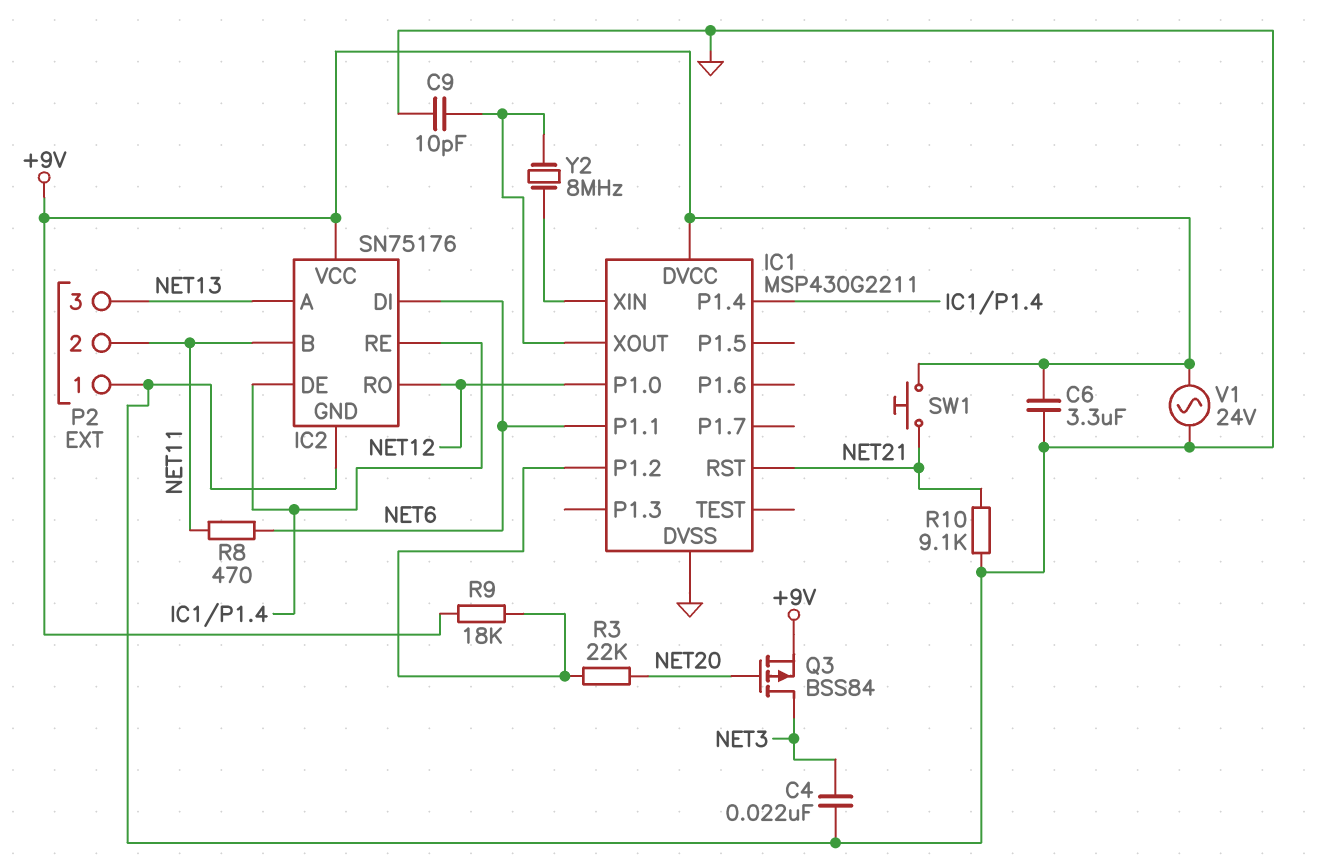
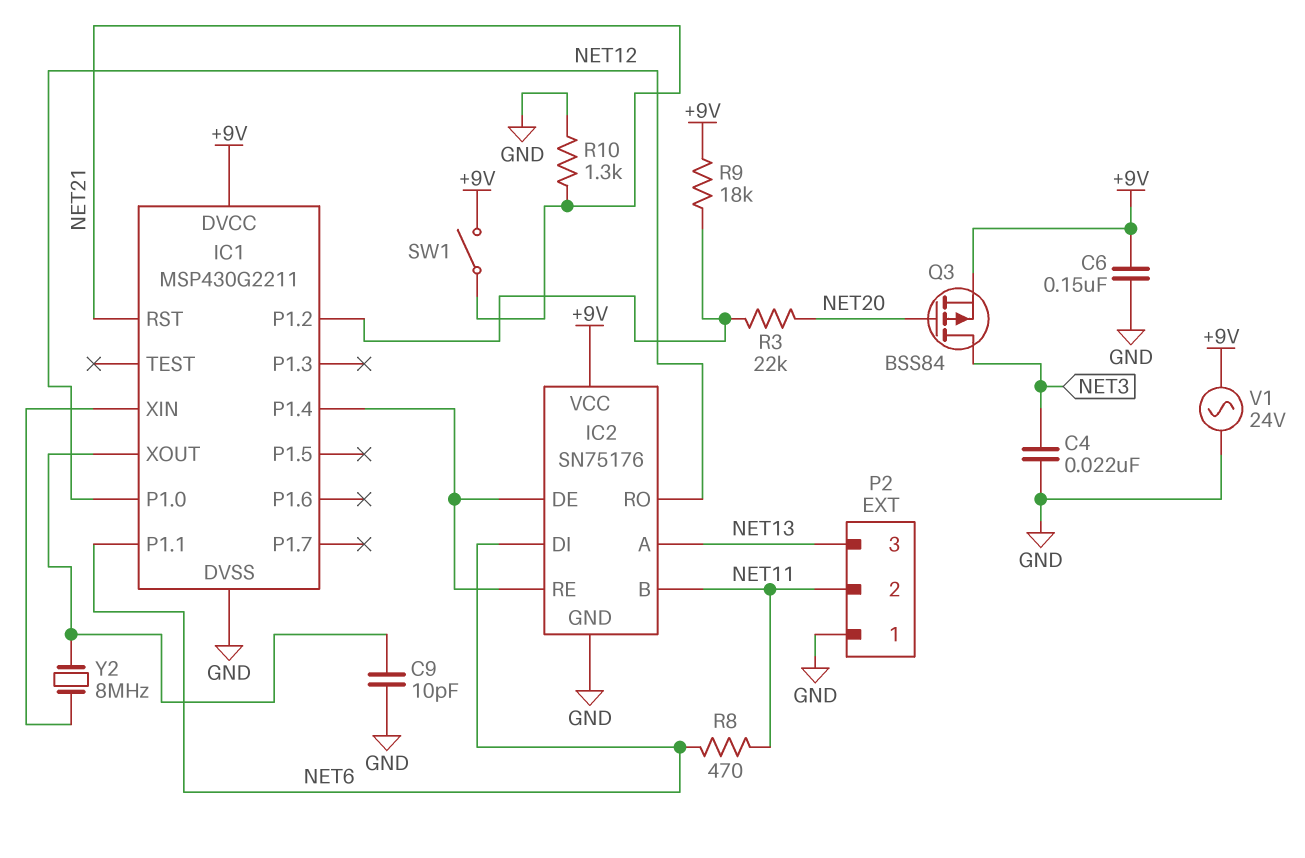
C6: 3.3uF (+9V, GND) -> 150nF (+9V, GND)
R10: 9.1k (GND, NET21) -> 1.3k (GND, NET21)
SW1: button (+9V, NET21) -> switch (+9V, NET21)

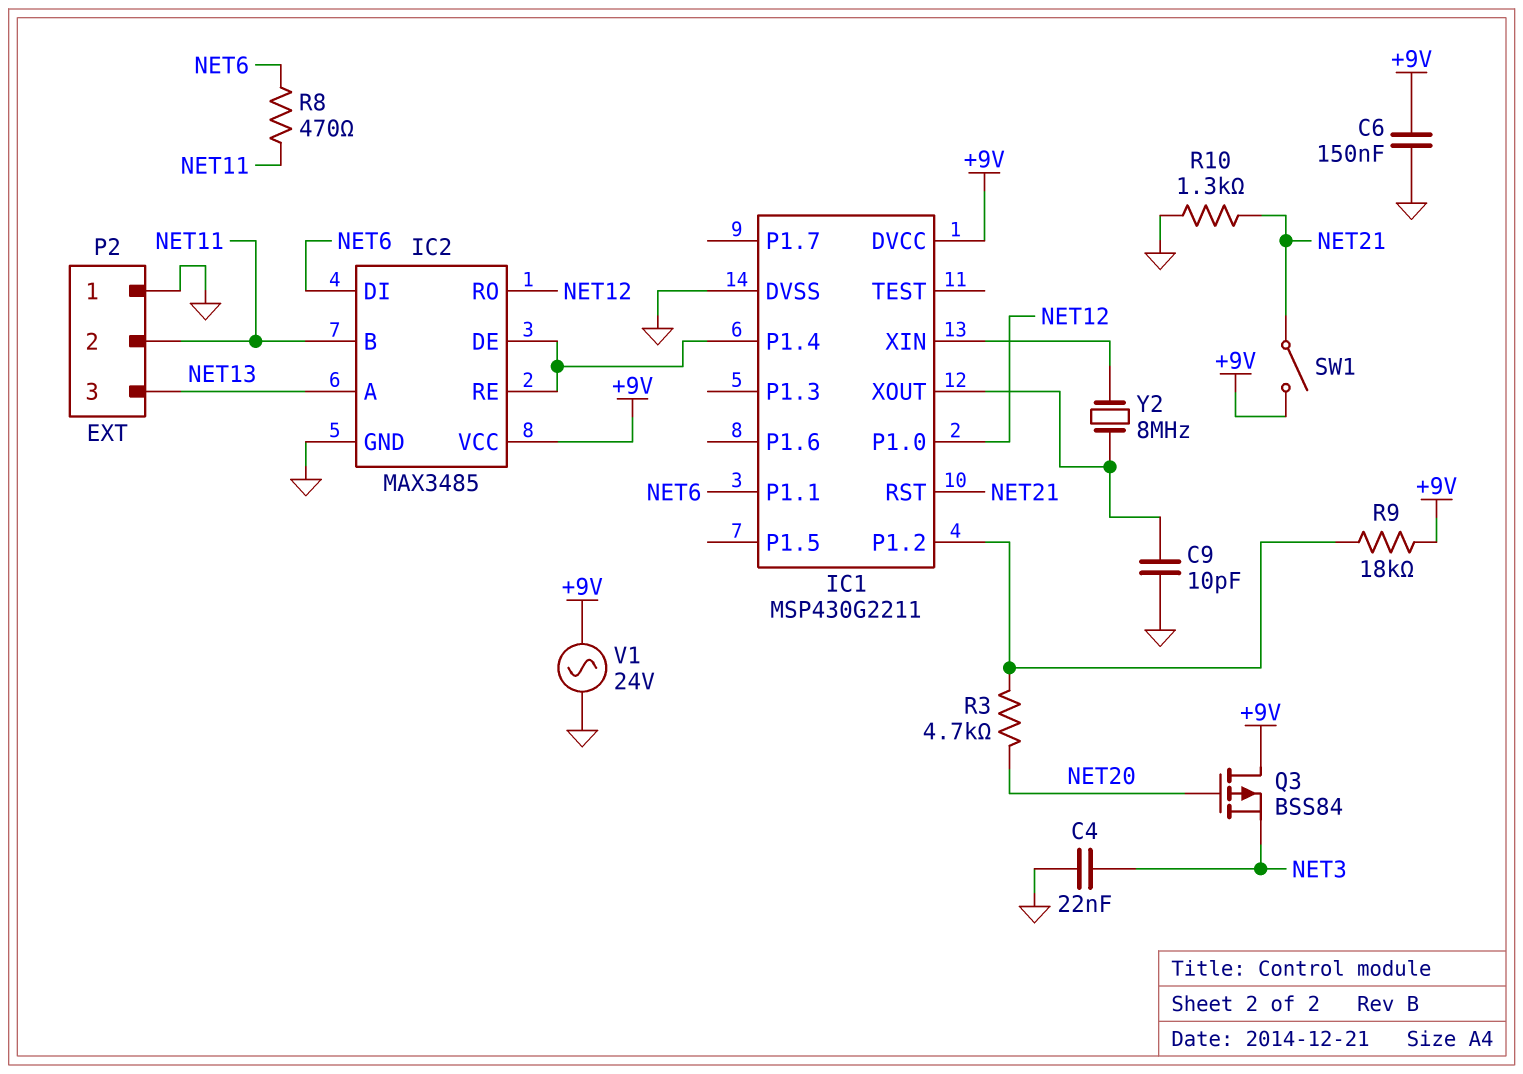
IC2: SN75176 -> MAX3485
Q3: PMOS BSS84 (G NET20, D NET3, S +9V) -> PMOS BSS84 (G NET20, D +9V, S NET3)
R3: 22k (IC1/P1.2, NET20) -> 4.7k (IC1/P1.2, NET20)

